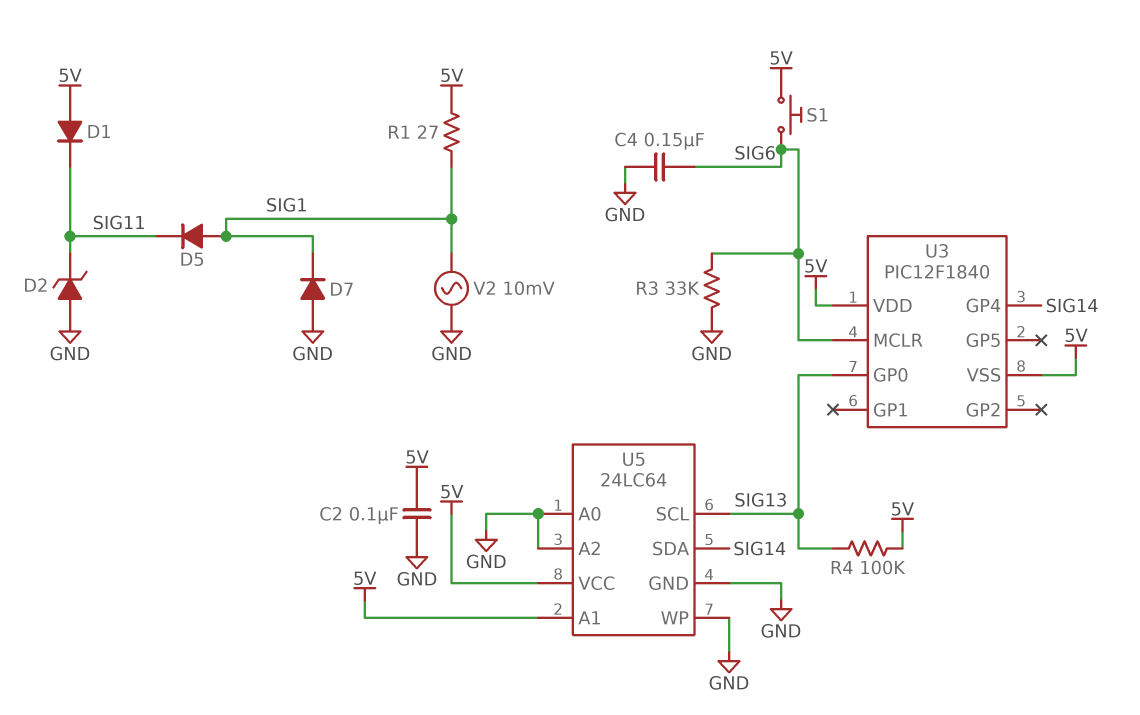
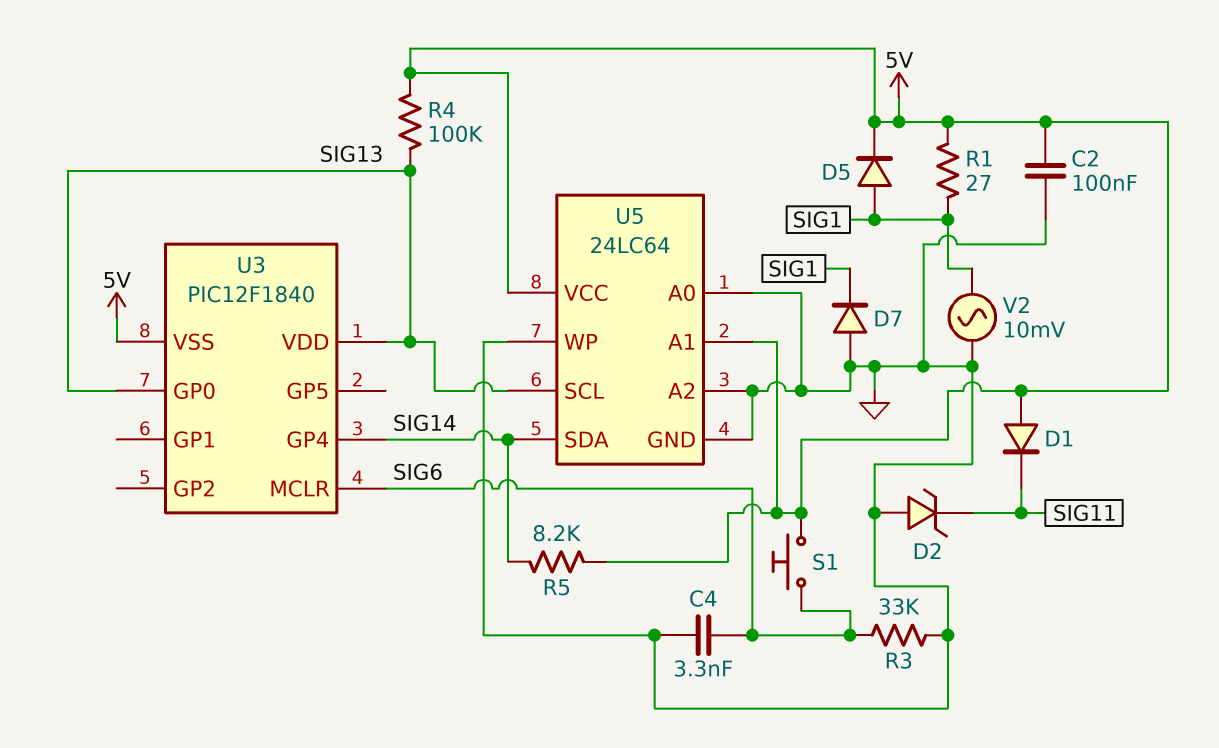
C4: 150nF (GND, SIG6) -> 3.3nF (GND, SIG6)
D5: diode (A SIG1, K SIG11) -> diode (A SIG1, K 5V)
R5: none -> 8.2k (5V, SIG14)
U3 pin VDD: 5V -> SIG13

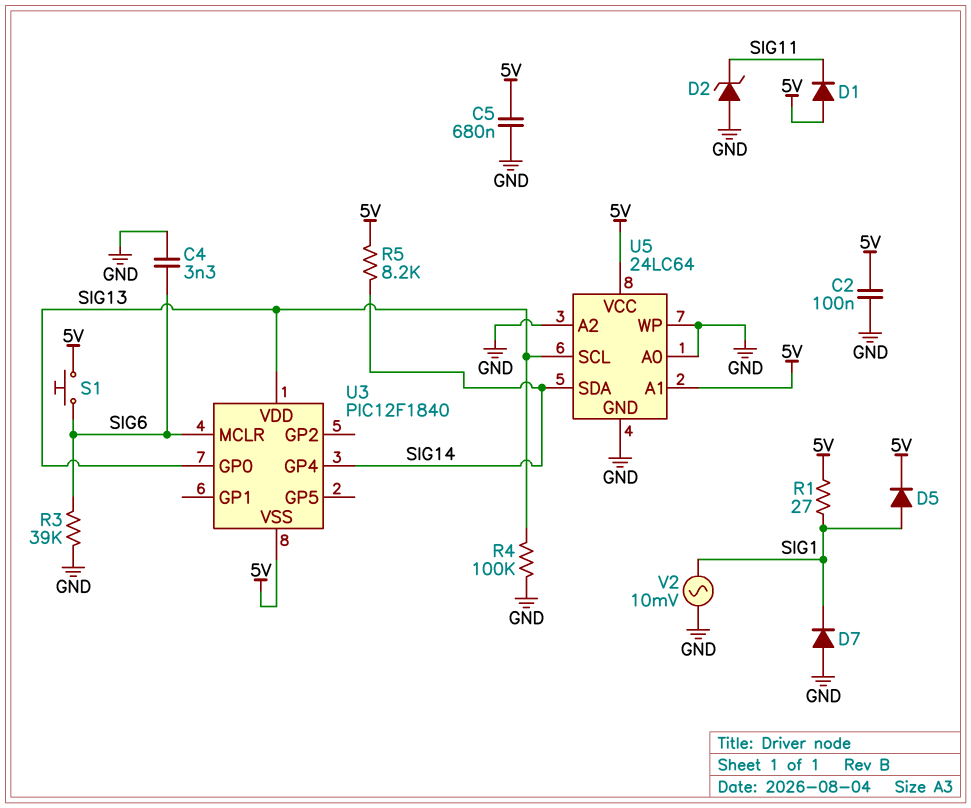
C5: none -> 680nF (5V, GND)
R3: 33k (GND, SIG6) -> 39k (GND, SIG6)
R4: 100k (5V, SIG13) -> 100k (GND, SIG13)

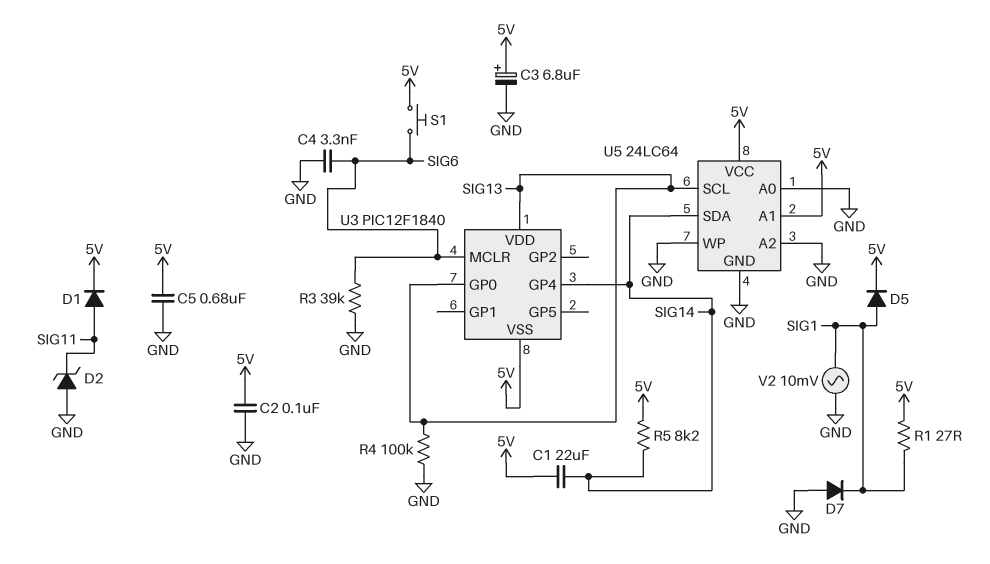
C1: none -> 22uF (5V, SIG14)
C3: none -> 6.8uF (plus 5V, minus GND)
D1: diode (A 5V, K SIG11) -> diode (A SIG11, K 5V)

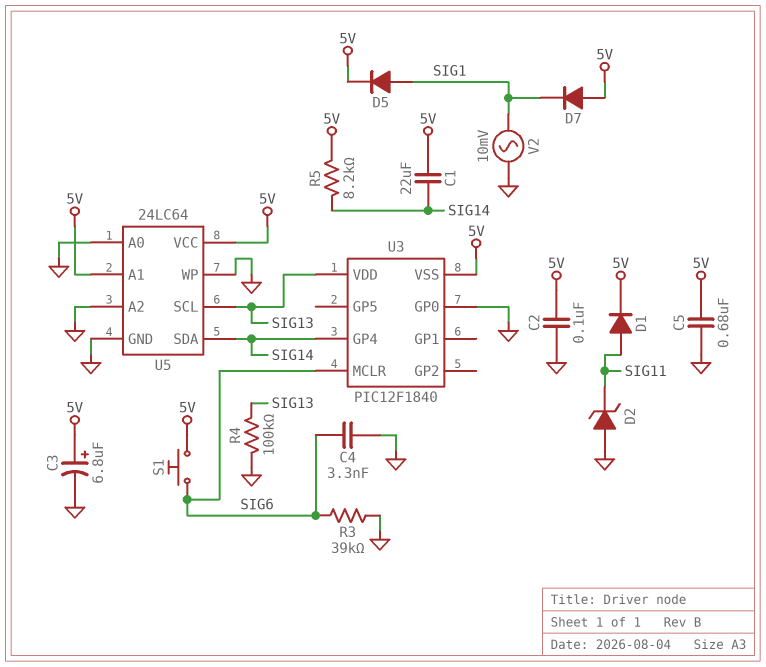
D7: diode (A GND, K SIG1) -> diode (A 5V, K SIG1)
R1: 27 (5V, SIG1) -> none
U3 pin GP0: SIG13 -> GND

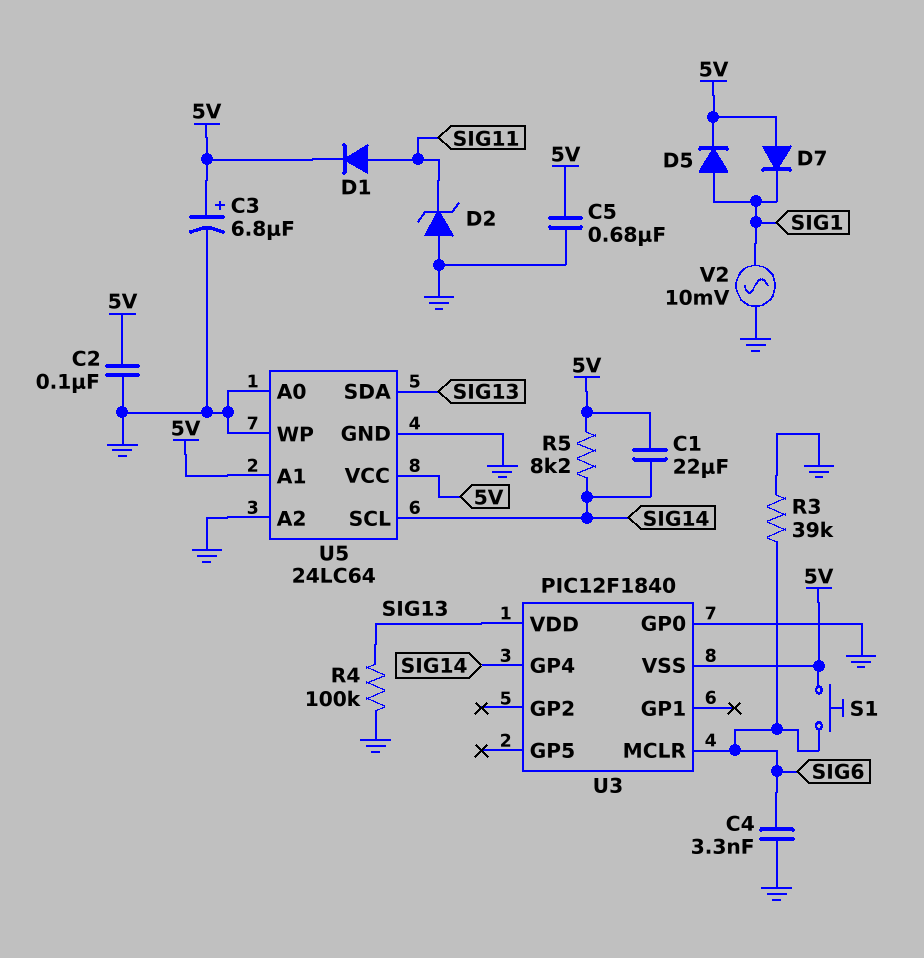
U5 pin SCL: SIG13 -> SIG14
U5 pin SDA: SIG14 -> SIG13

